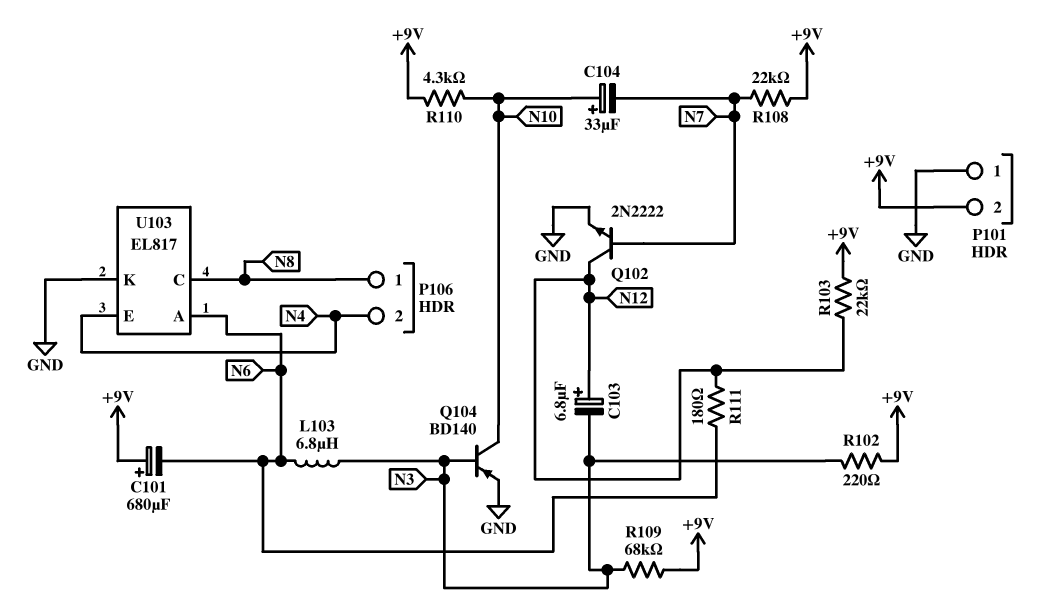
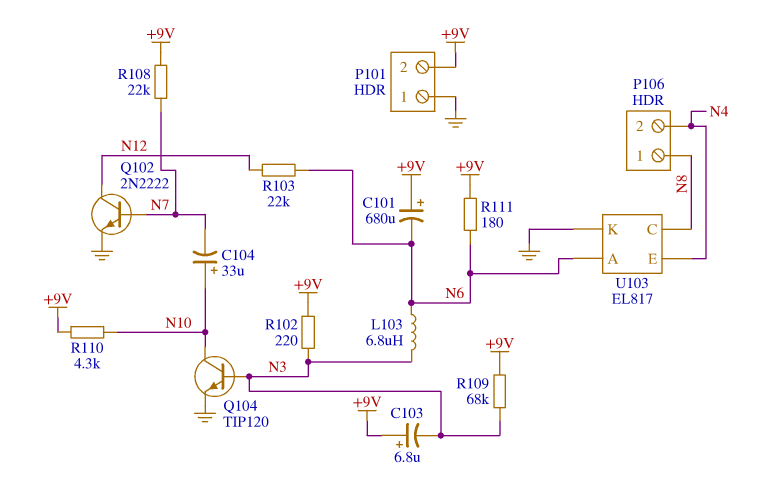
C103: 6.8uF (plus N12, minus N3) -> 6.8uF (plus +9V, minus N3)
Q104: PNP BD140 (B N3, C N10, E GND) -> NPN TIP120 (B N3, C N10, E GND)
R103: 22k (+9V, N12) -> 22k (N6, N12)
R111: 180 (N6, N12) -> 180 (+9V, N6)

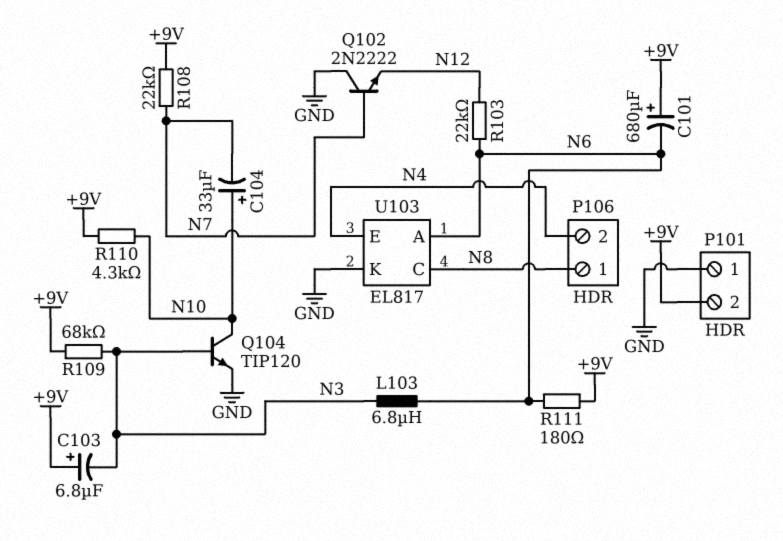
Q102: NPN 2N2222 (B N7, C N12, E GND) -> NPN 2N2222 (B N7, C GND, E N12)
R102: 220 (+9V, N3) -> none

